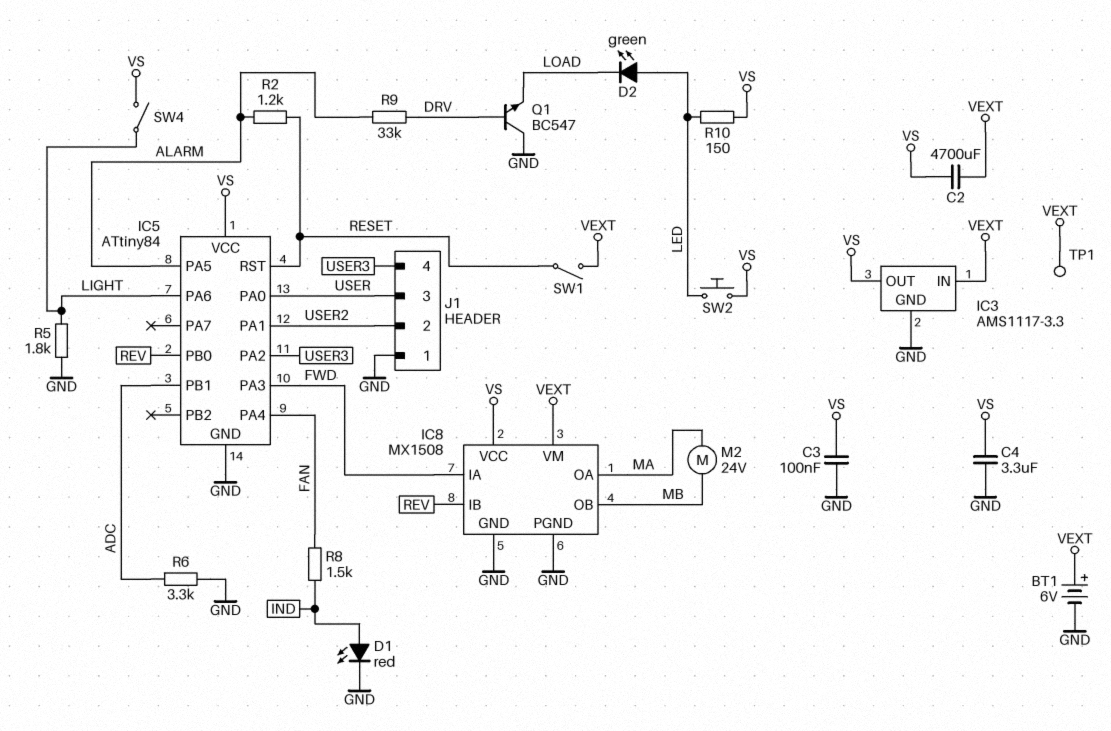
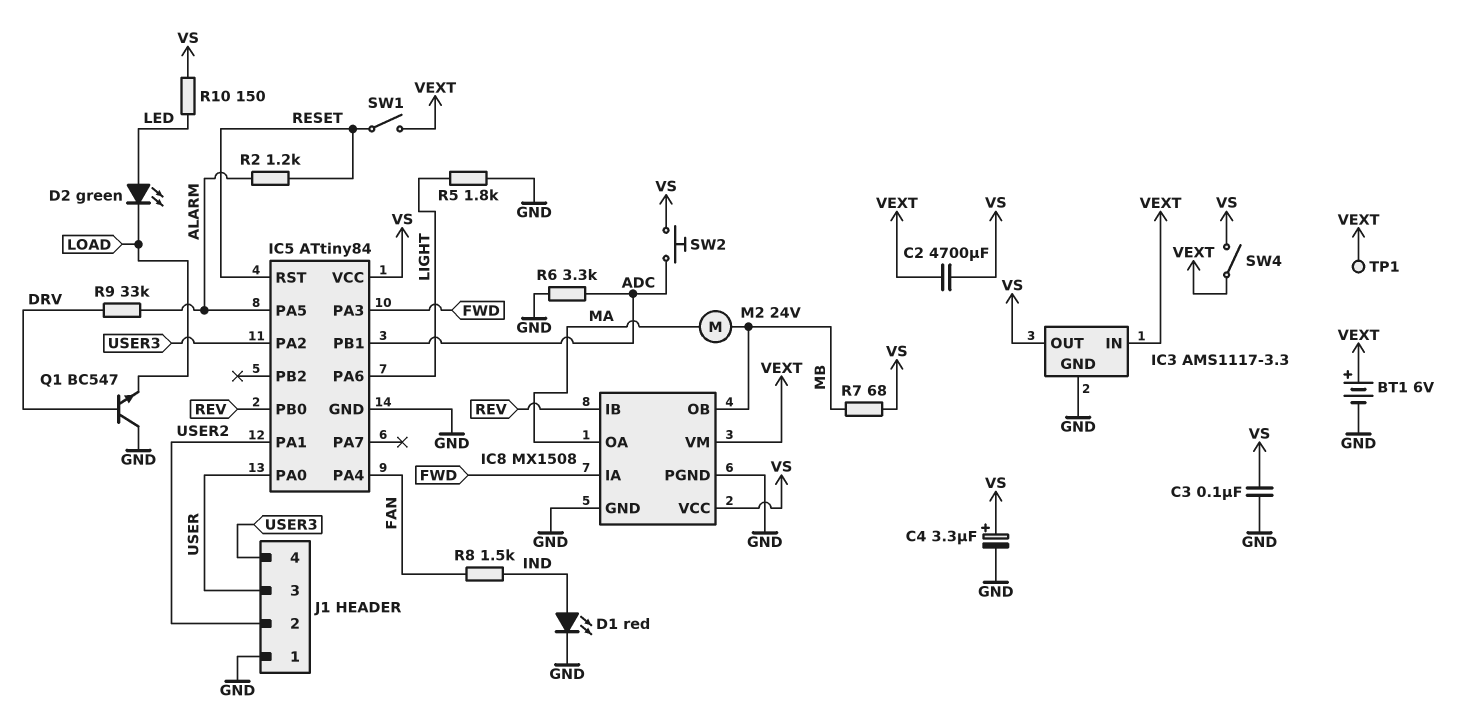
C4: 3.3uF (GND, VS) -> 3.3uF (plus VS, minus GND)
R7: none -> 68 (MB, VS)
SW2: button (LED, VS) -> button (ADC, VS)
SW4: switch (LIGHT, VS) -> switch (VEXT, VS)

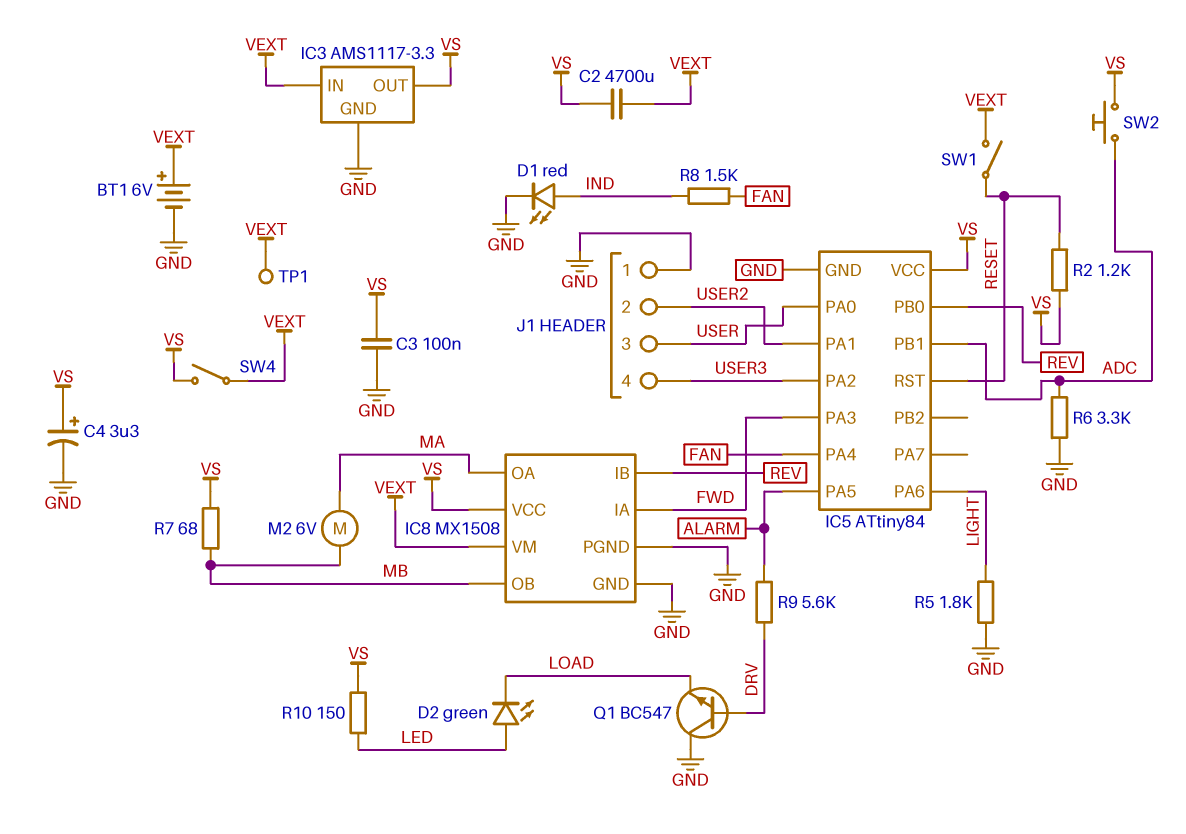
M2: motor 24V (MA, MB) -> motor 6V (MA, MB)
R2: 1.2k (ALARM, RESET) -> 1.2k (RESET, VS)
R9: 33k (ALARM, DRV) -> 5.6k (ALARM, DRV)

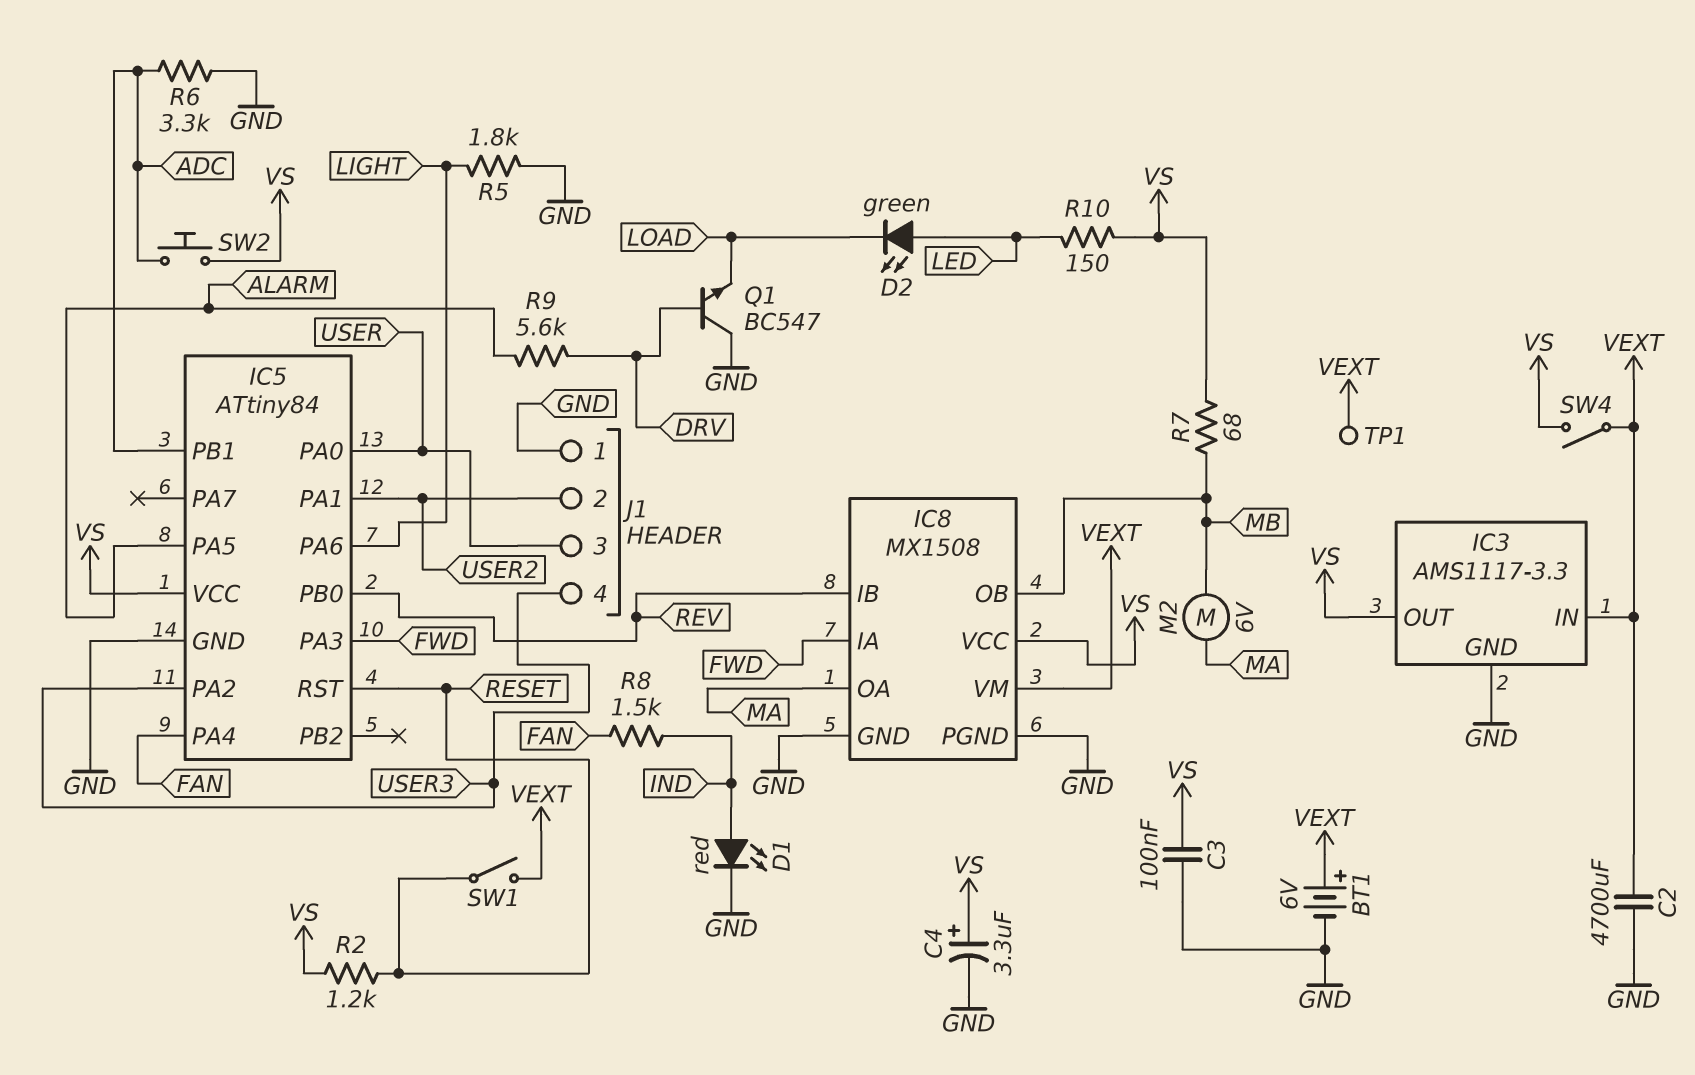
C2: 4700uF (VEXT, VS) -> 4700uF (GND, VEXT)

